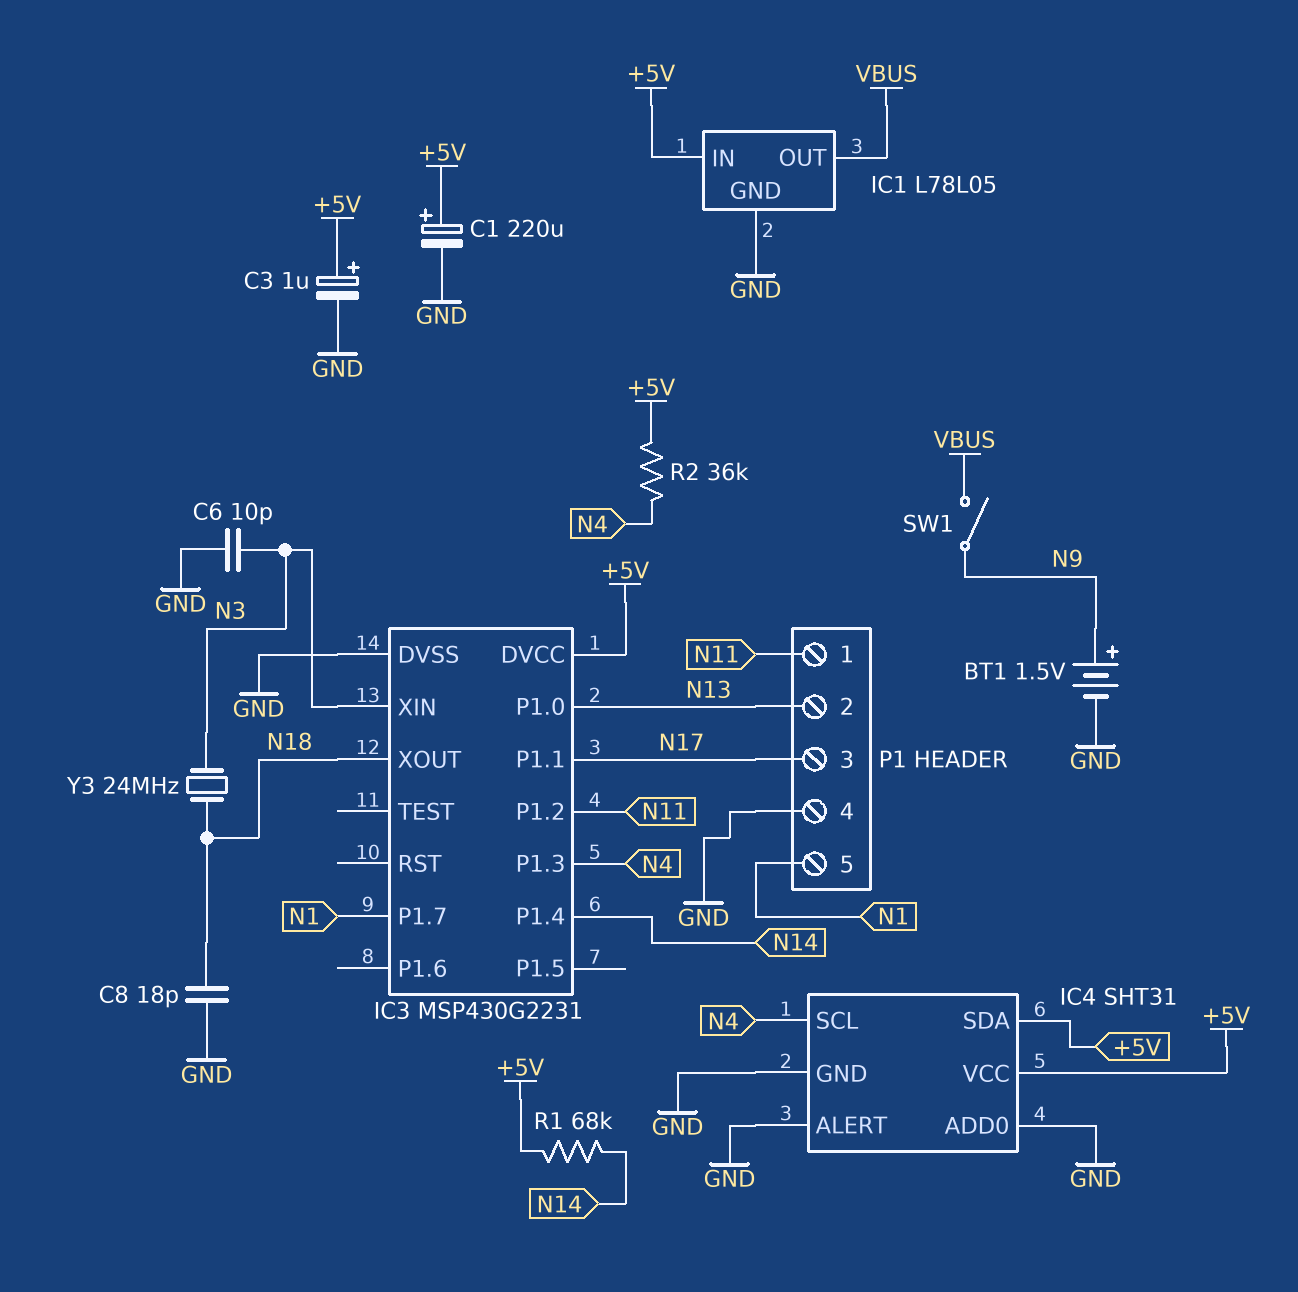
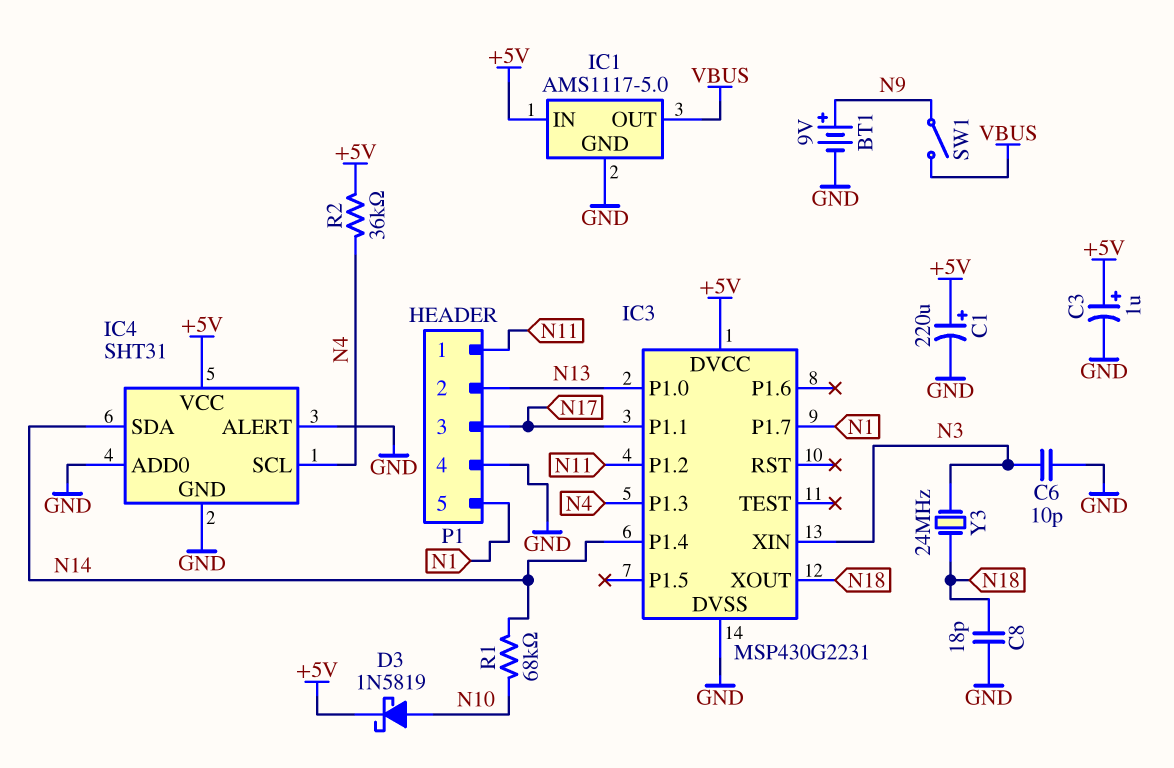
BT1: 1.5V (plus N9, minus GND) -> 9V (plus N9, minus GND)
D3: none -> schottky 1N5819 (A N10, K +5V)
IC1: L78L05 -> AMS1117-5.0
IC4 pin SDA: +5V -> N14
R1: 68k (+5V, N14) -> 68k (N10, N14)

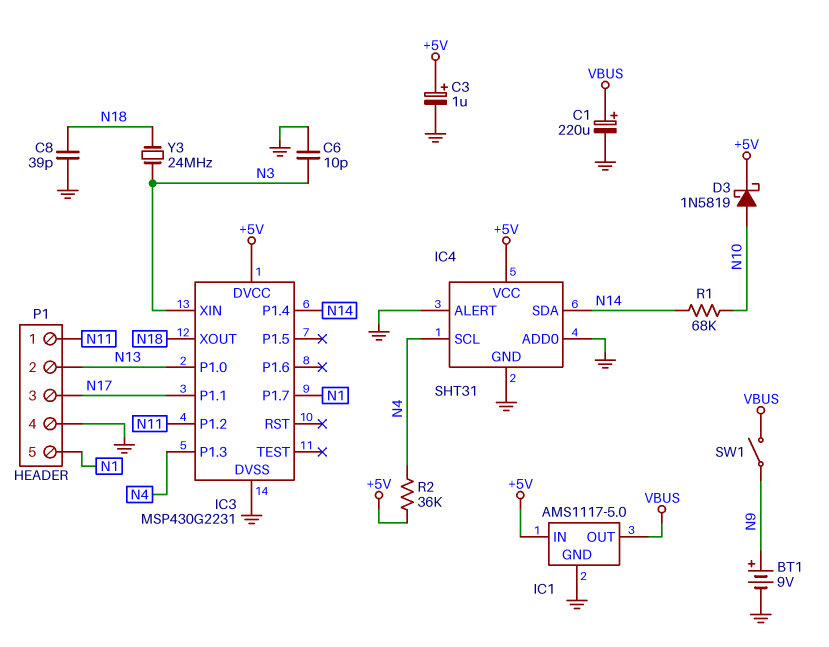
C1: 220uF (plus +5V, minus GND) -> 220uF (plus VBUS, minus GND)
C8: 18pF (GND, N18) -> 39pF (GND, N18)

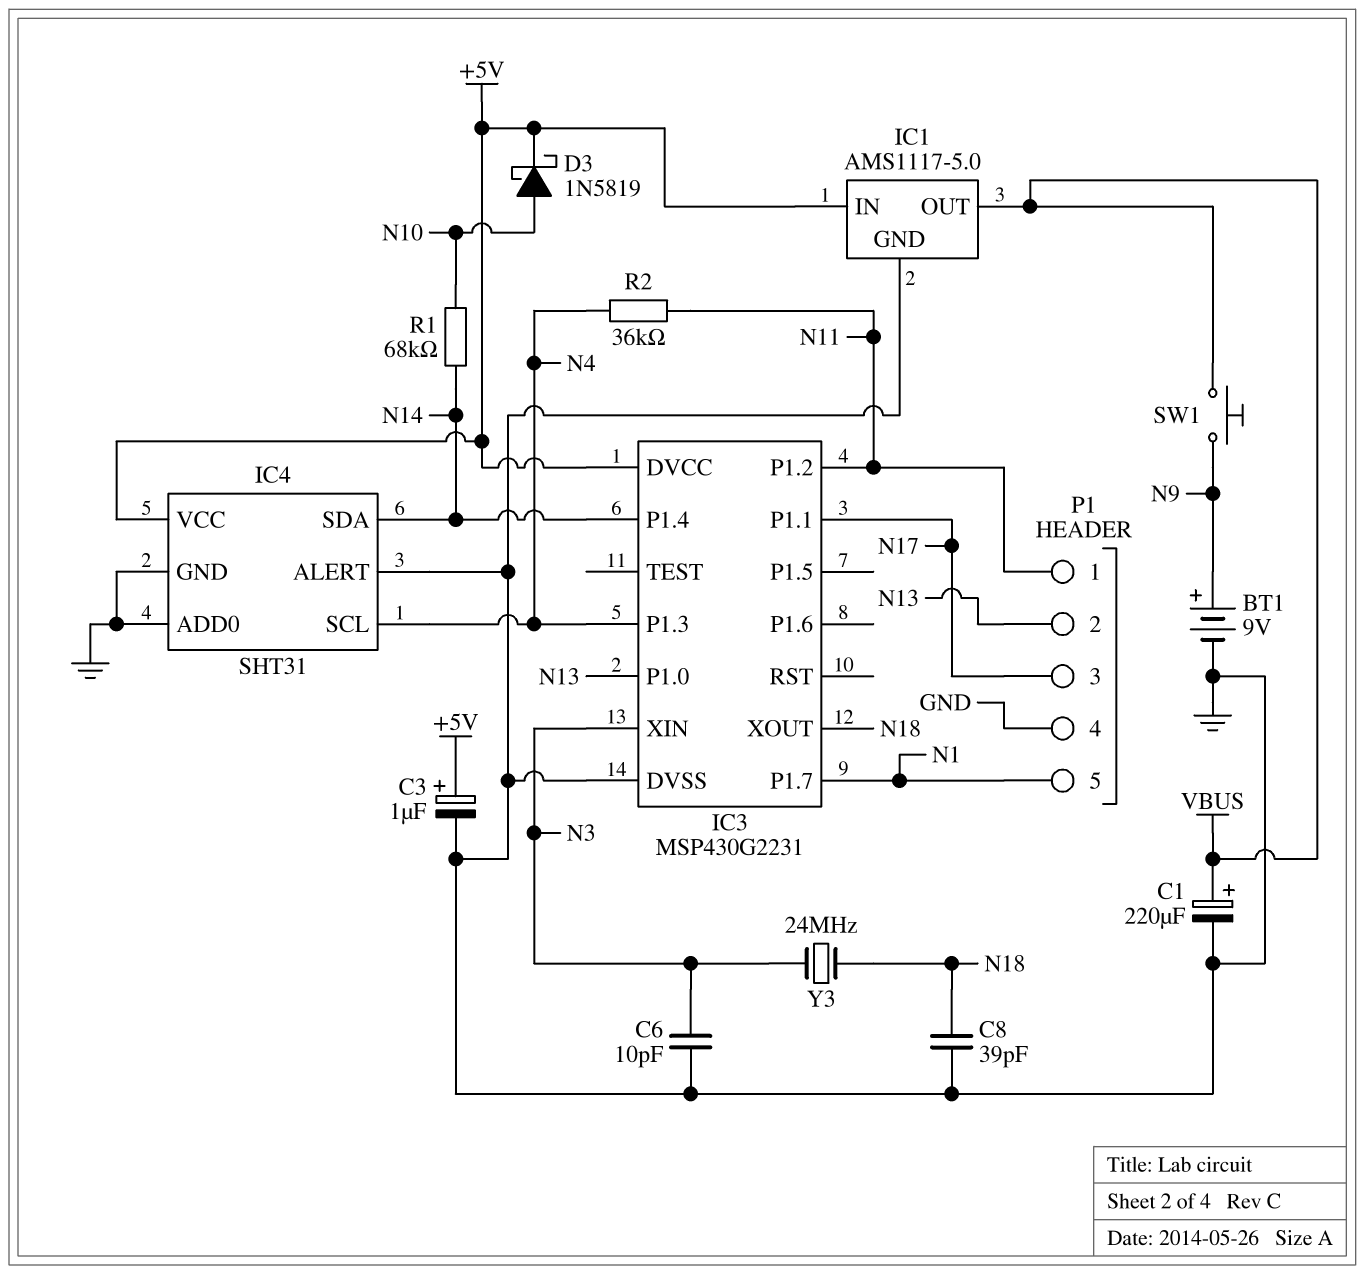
R2: 36k (+5V, N4) -> 36k (N4, N11)
SW1: switch (N9, VBUS) -> button (N9, VBUS)

